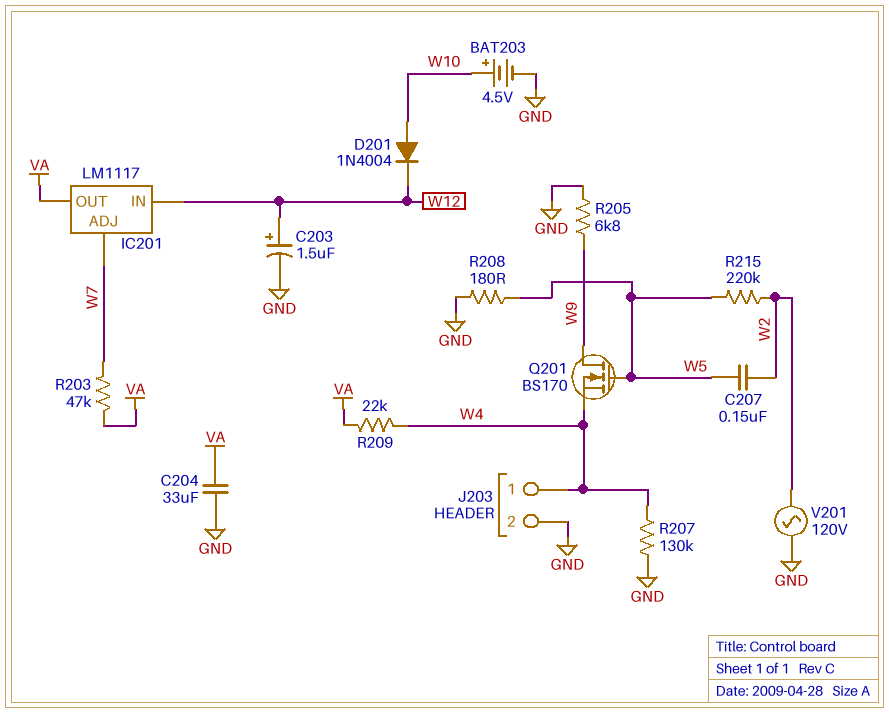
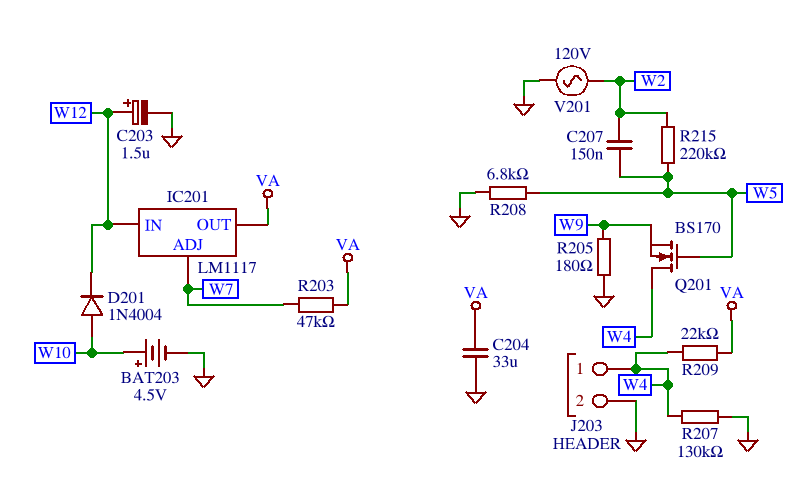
Q201: NMOS BS170 (G W5, D W9, S W4) -> NMOS BS170 (G W5, D W4, S W9)
R205: 6.8k (GND, W9) -> 180 (GND, W9)
R208: 180 (GND, W5) -> 6.8k (GND, W5)

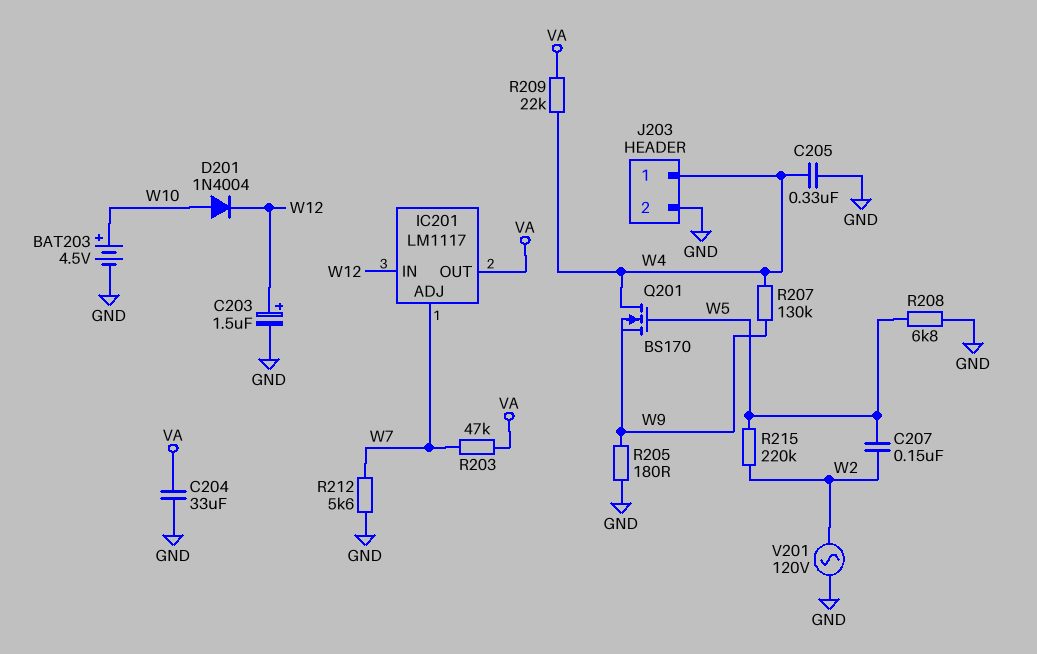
C205: none -> 330nF (GND, W4)
R207: 130k (GND, W4) -> 130k (W4, W9)
R212: none -> 5.6k (GND, W7)

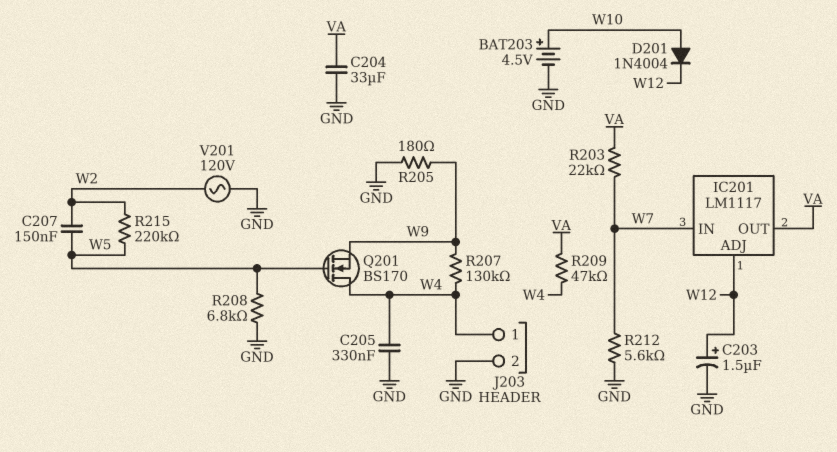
IC201 pin ADJ: W7 -> W12
IC201 pin IN: W12 -> W7
R203: 47k (VA, W7) -> 22k (VA, W7)
R209: 22k (VA, W4) -> 47k (VA, W4)

